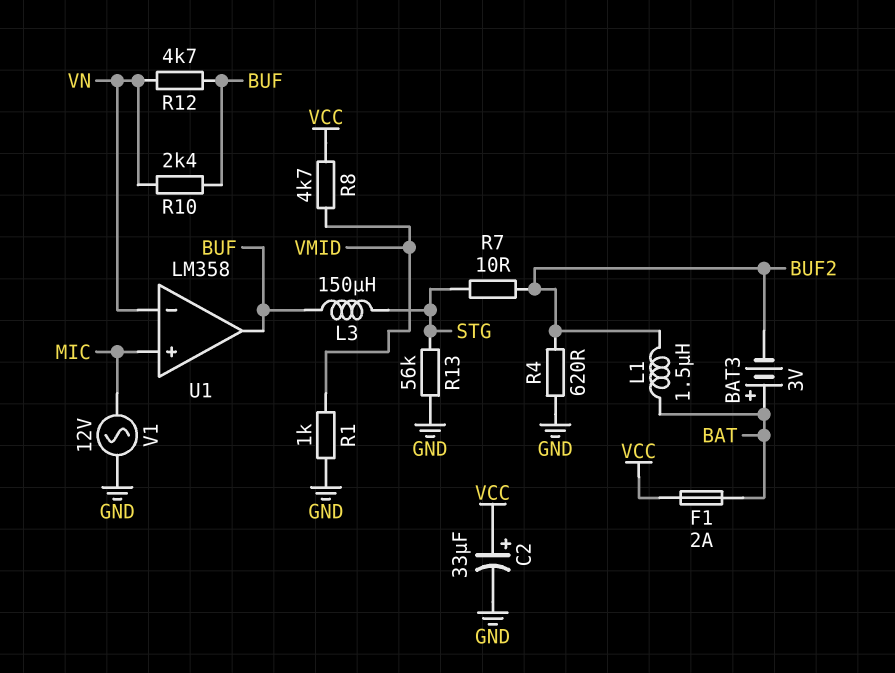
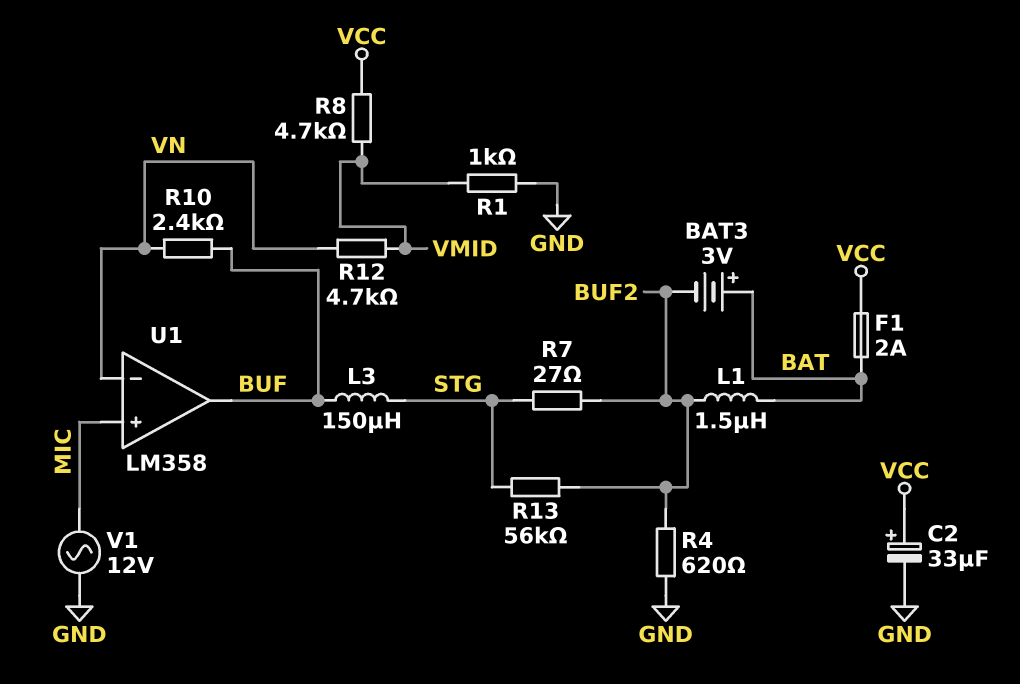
R7: 10 (BUF2, STG) -> 27 (BUF2, STG)
R12: 4.7k (BUF, VN) -> 4.7k (VMID, VN)
R13: 56k (GND, STG) -> 56k (BUF2, STG)

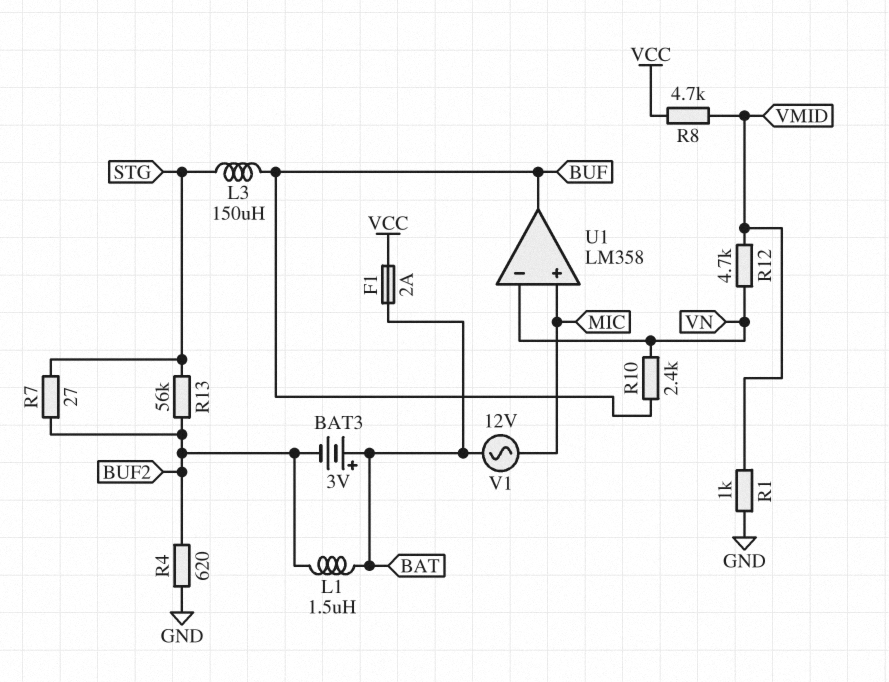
C2: 33uF (plus VCC, minus GND) -> none
V1: AC 12V (GND, MIC) -> AC 12V (BAT, MIC)

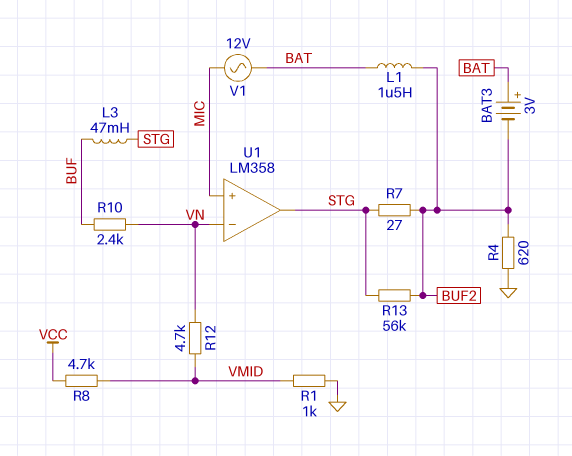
F1: 2A (BAT, VCC) -> none
L3: 150uH (BUF, STG) -> 47mH (BUF, STG)
U1 pin out: BUF -> STG

